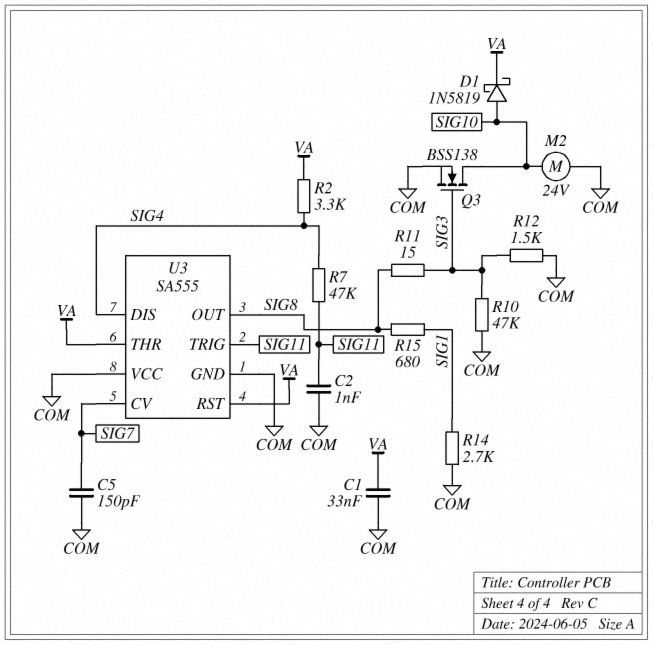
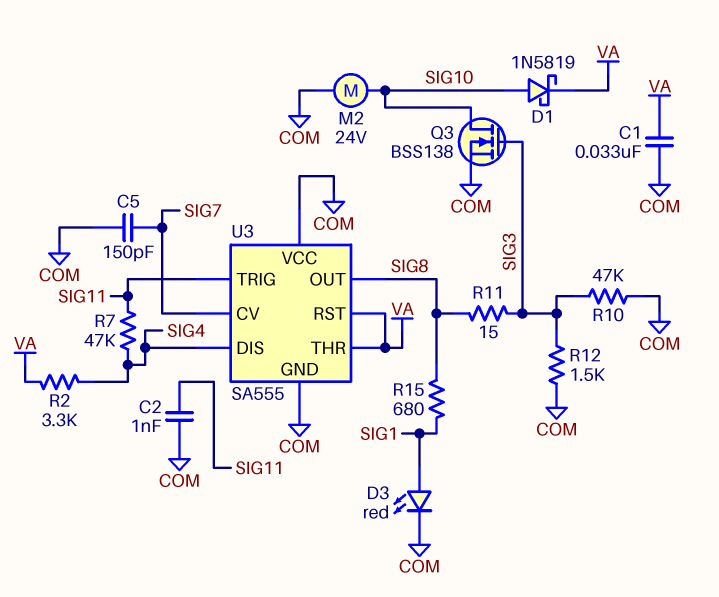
D3: none -> LED red (A SIG1, K COM)
R14: 2.7k (COM, SIG1) -> none

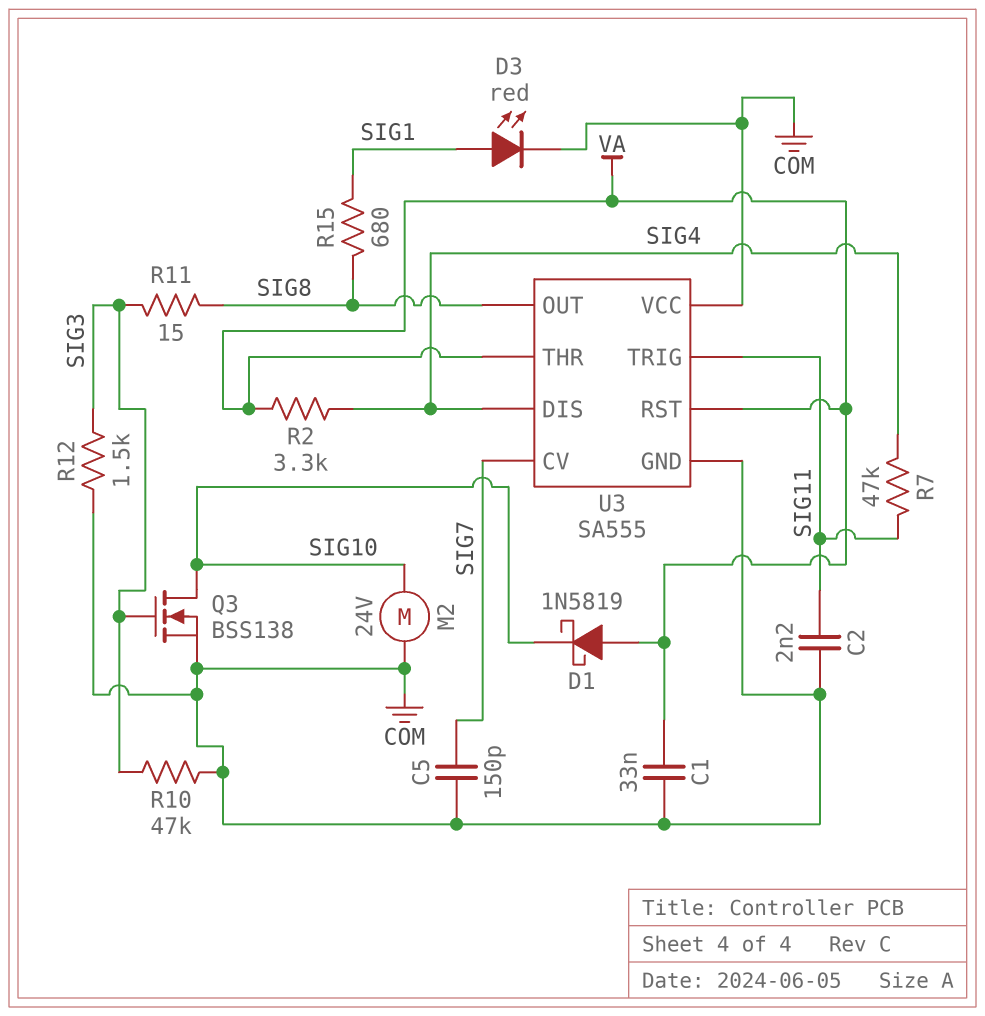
C2: 1nF (COM, SIG11) -> 2.2nF (COM, SIG11)
D1: schottky 1N5819 (A SIG10, K VA) -> schottky 1N5819 (A VA, K SIG10)

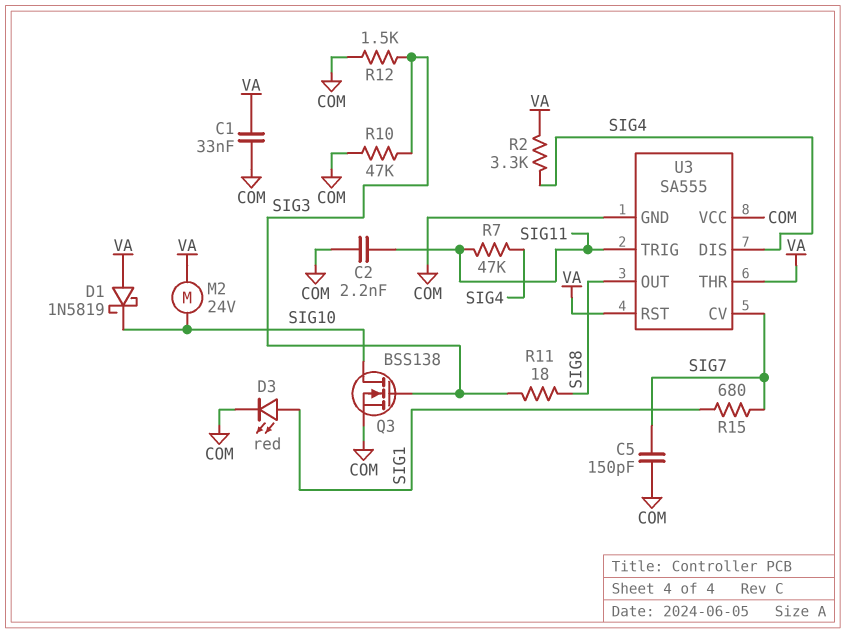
M2: motor 24V (COM, SIG10) -> motor 24V (SIG10, VA)
R11: 15 (SIG3, SIG8) -> 18 (SIG3, SIG8)
R15: 680 (SIG1, SIG8) -> 680 (SIG1, SIG7)

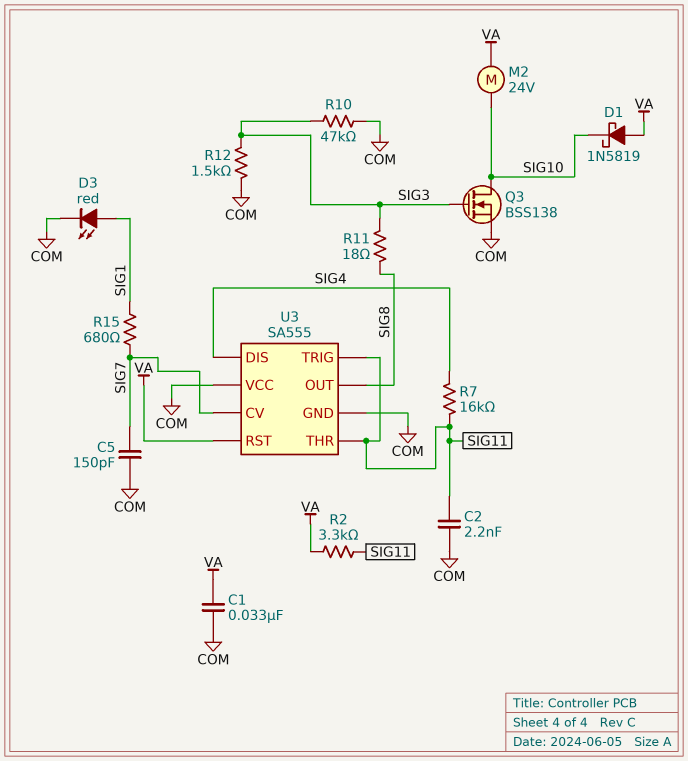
R2: 3.3k (SIG4, VA) -> 3.3k (SIG11, VA)
R7: 47k (SIG4, SIG11) -> 16k (SIG4, SIG11)
U3 pin THR: VA -> SIG11

